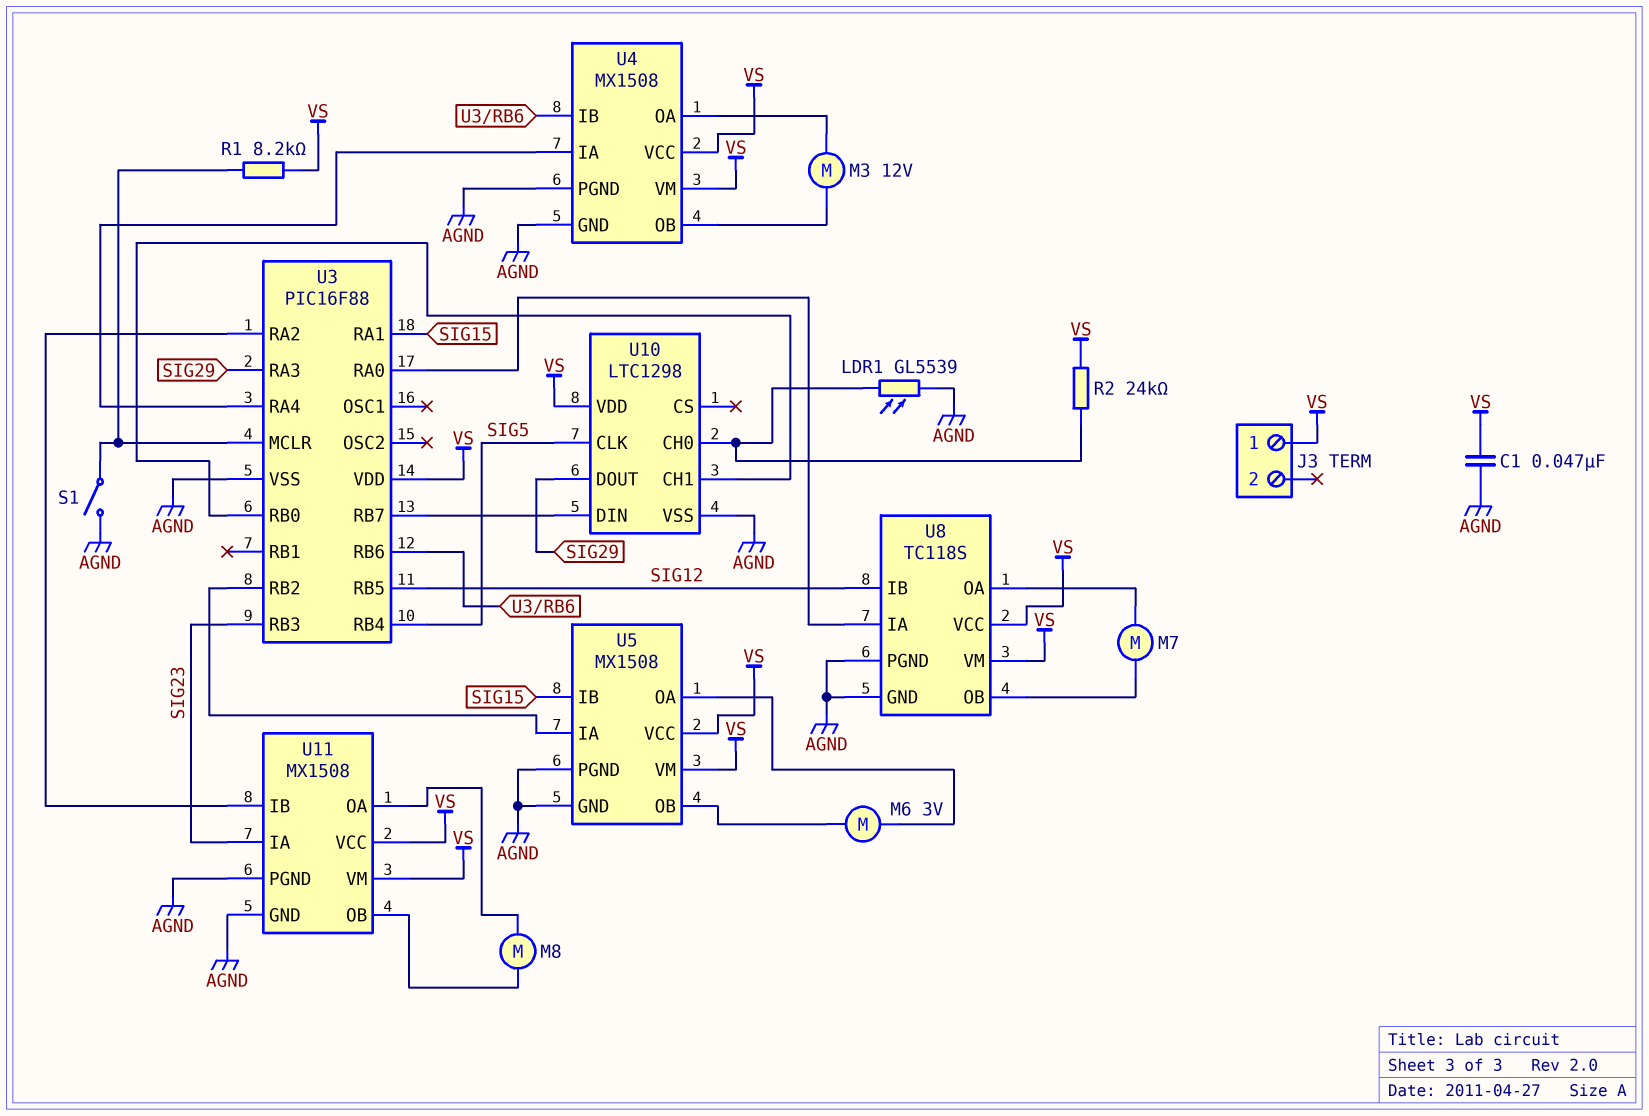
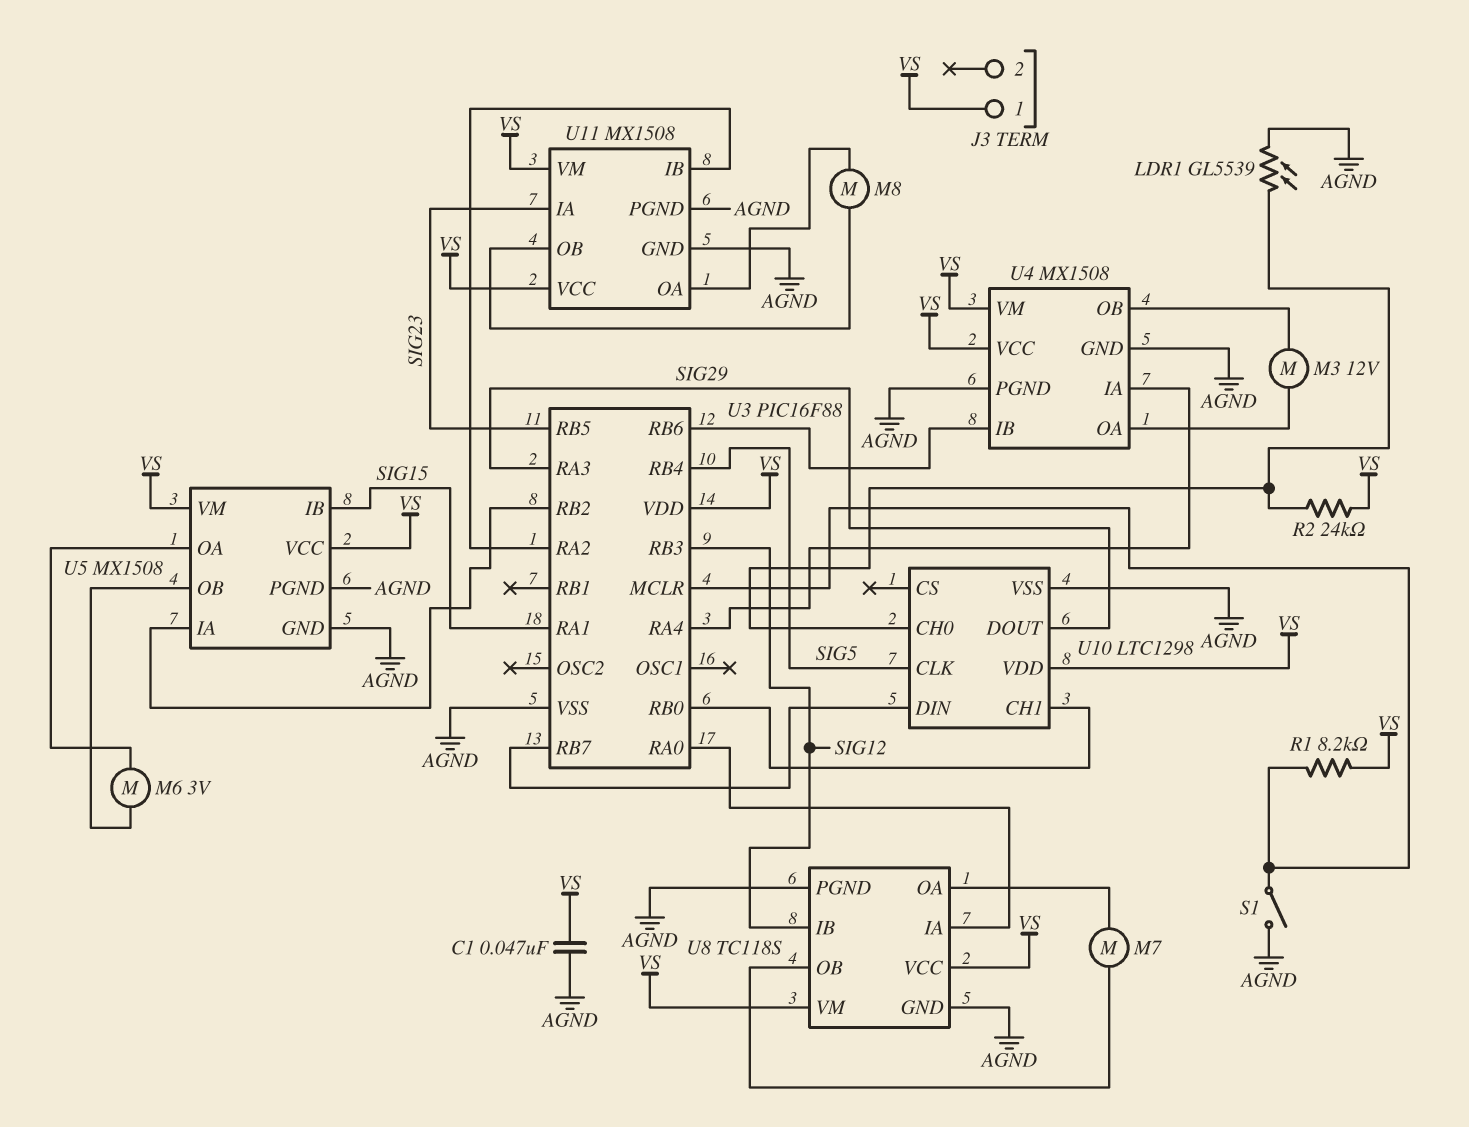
U3 pin RB3: SIG23 -> SIG12
U3 pin RB5: SIG12 -> SIG23

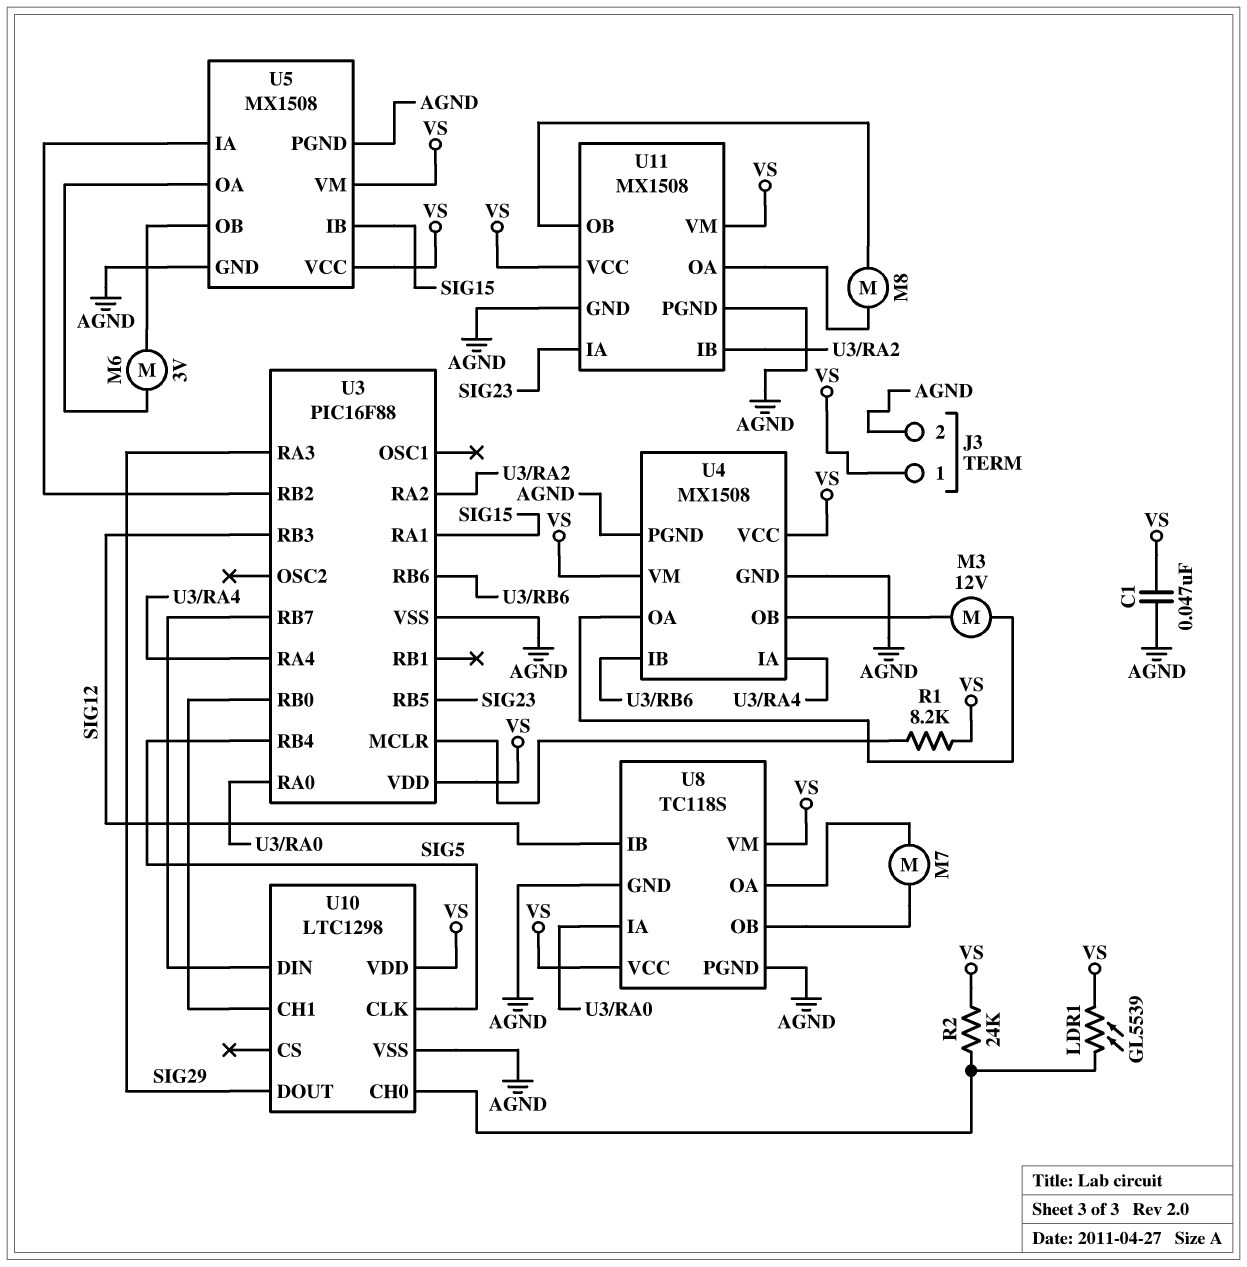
J3 pin 2: none -> AGND
LDR1: GL5539 (AGND, U10/CH0) -> GL5539 (U10/CH0, VS)
S1: switch (AGND, U3/MCLR) -> none

